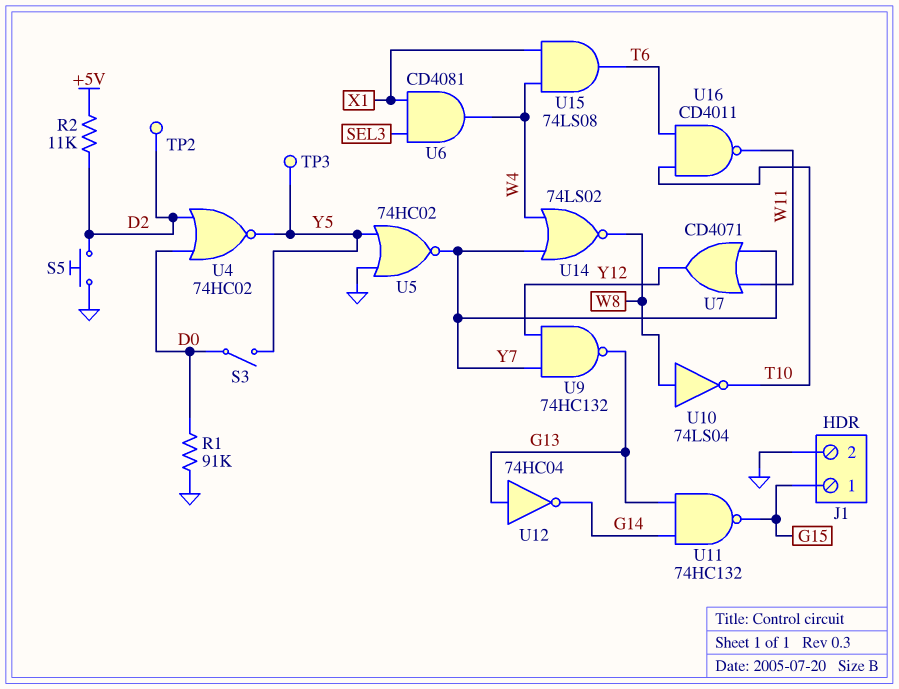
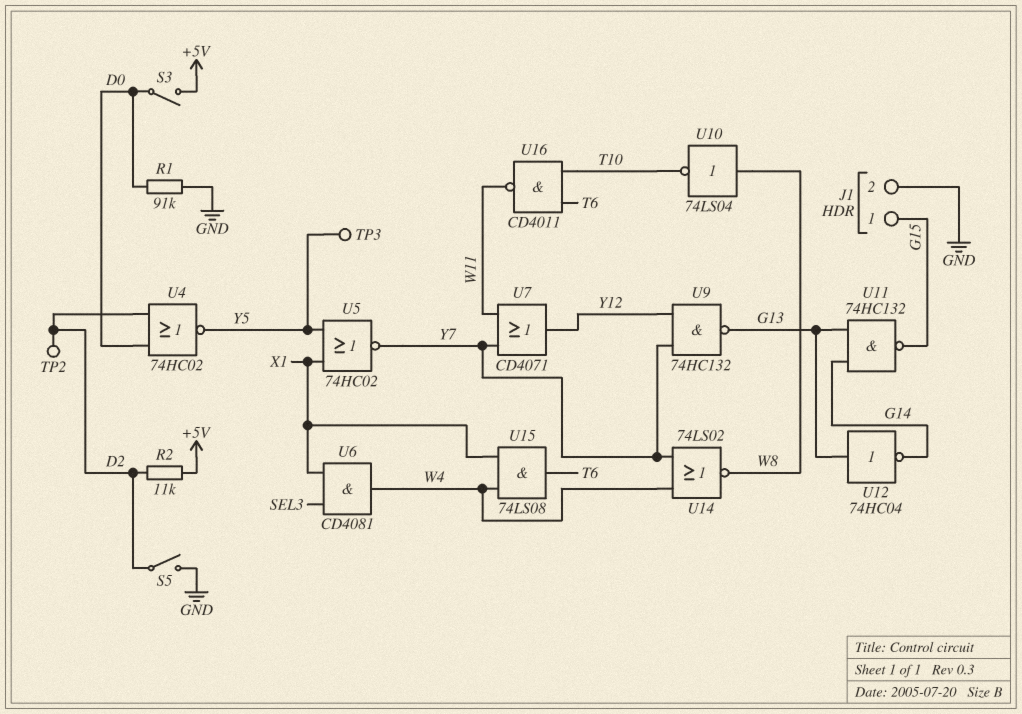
S3: switch (D0, Y5) -> switch (+5V, D0)
S5: button (D2, GND) -> switch (D2, GND)
U5: NOR 74HC02 (in GND, in Y5, out Y7) -> NOR 74HC02 (in X1, in Y5, out Y7)

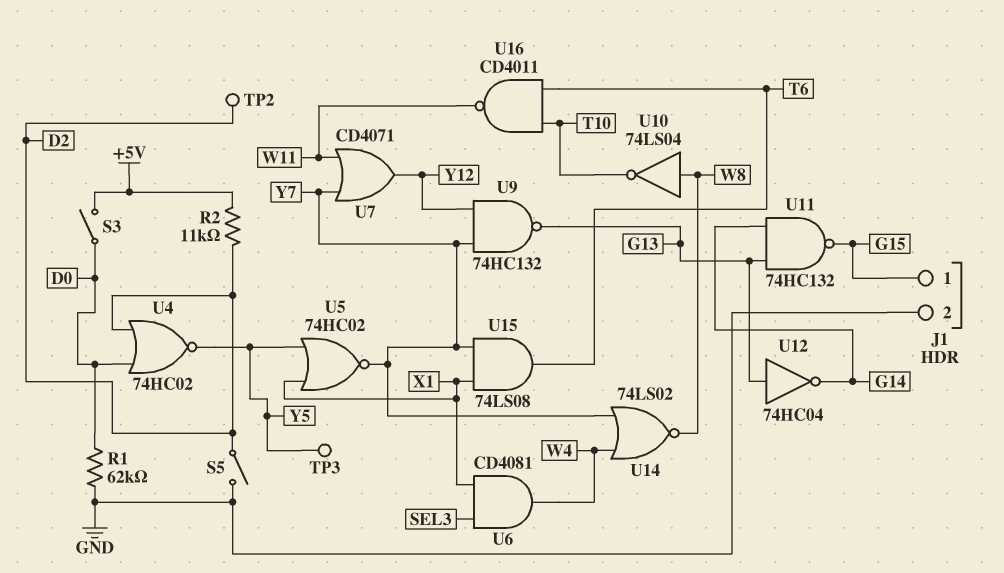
R1: 91k (D0, GND) -> 62k (D0, GND)
U15: AND 74LS08 (in W4, in X1, out T6) -> AND 74LS08 (in X1, in Y7, out T6)

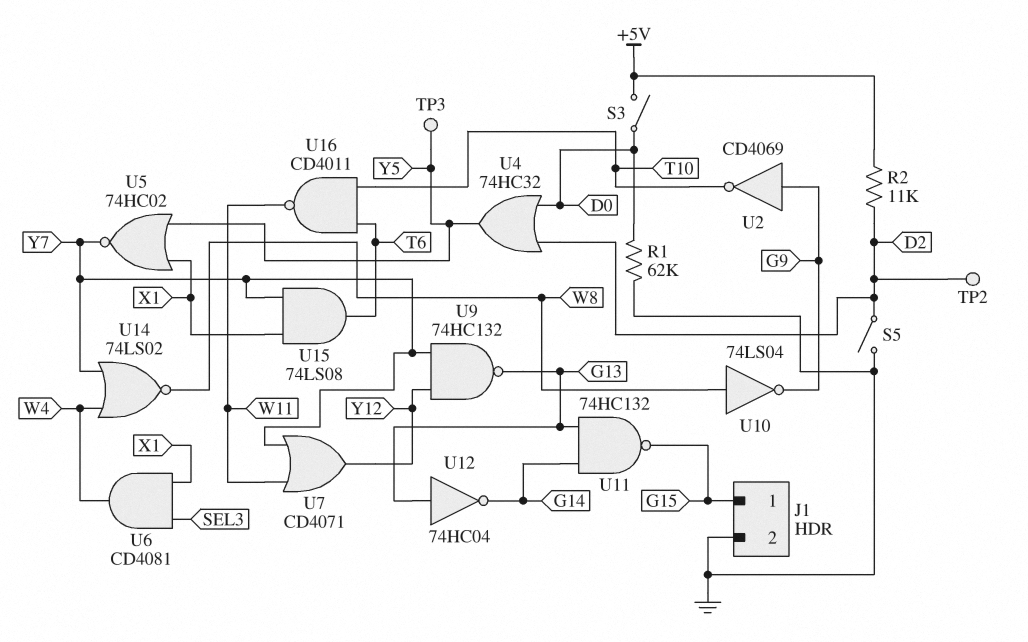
U2: none -> NOT CD4069 (in G9, out T10)
U4: NOR 74HC02 (in D0, in D2, out Y5) -> OR 74HC32 (in D0, in D2, out Y5)
U10: NOT 74LS04 (in W8, out T10) -> NOT 74LS04 (in W8, out G9)

